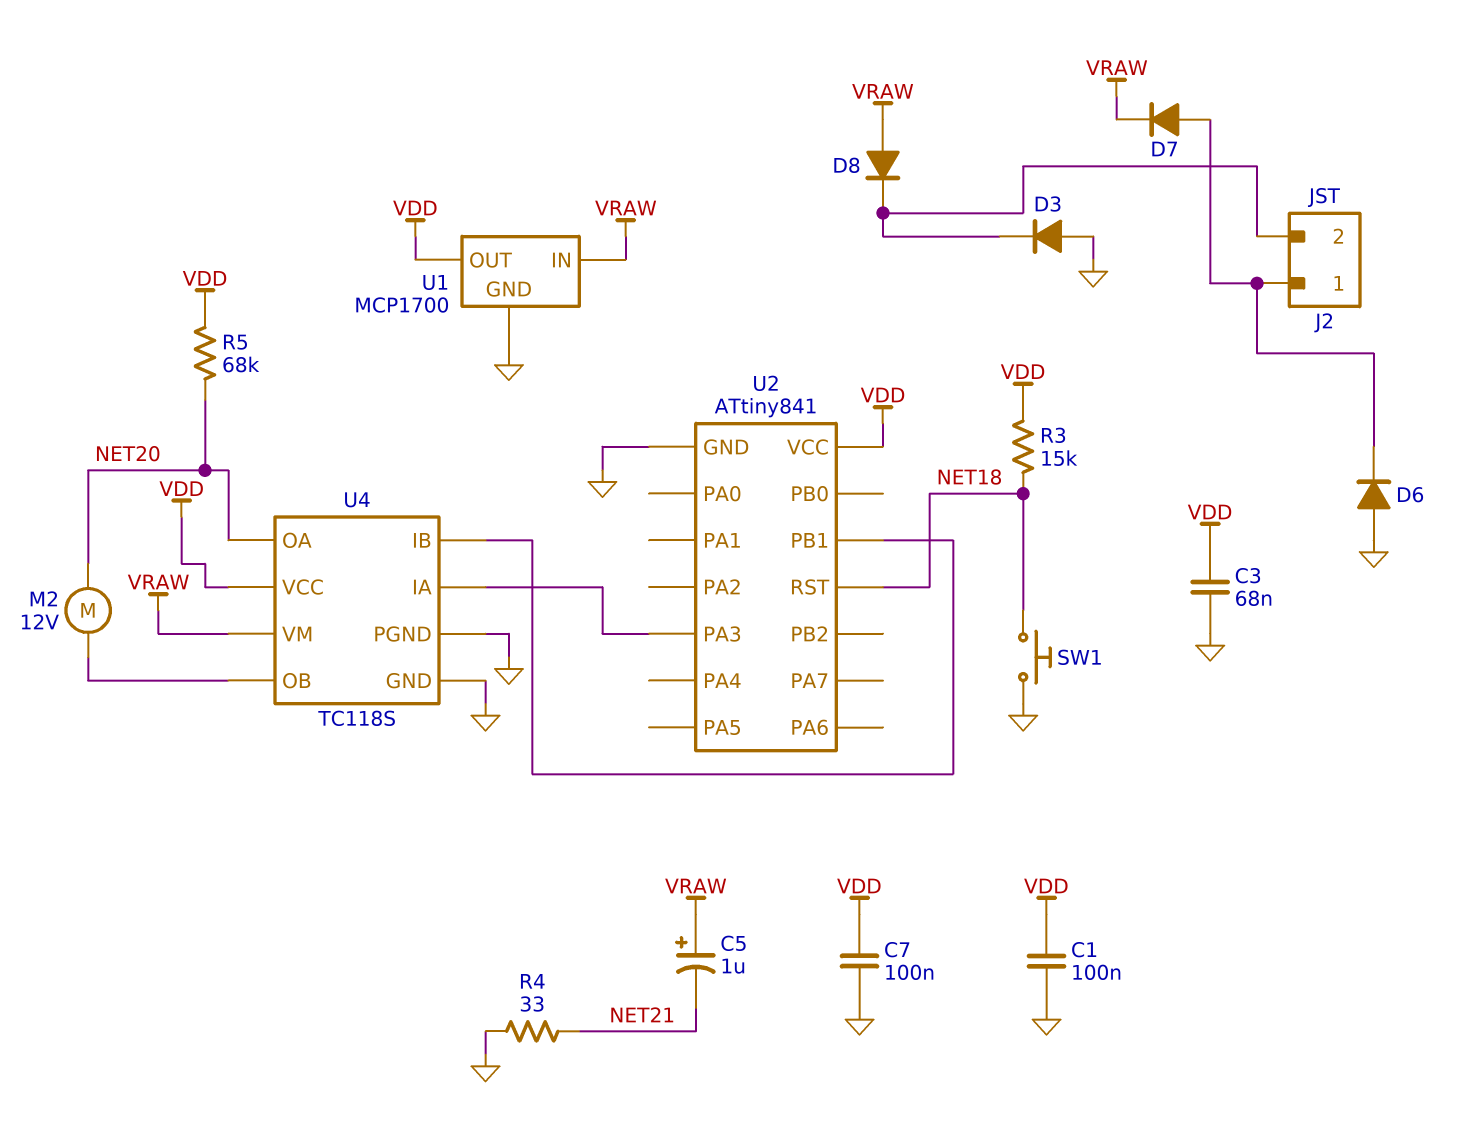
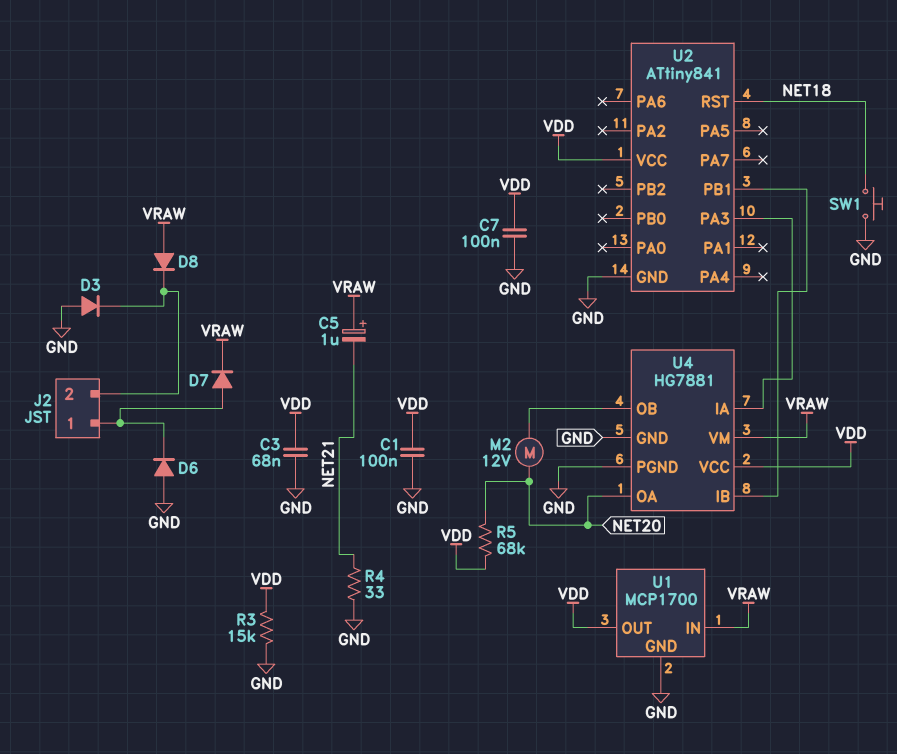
R3: 15k (NET18, VDD) -> 15k (GND, VDD)
U4: TC118S -> HG7881

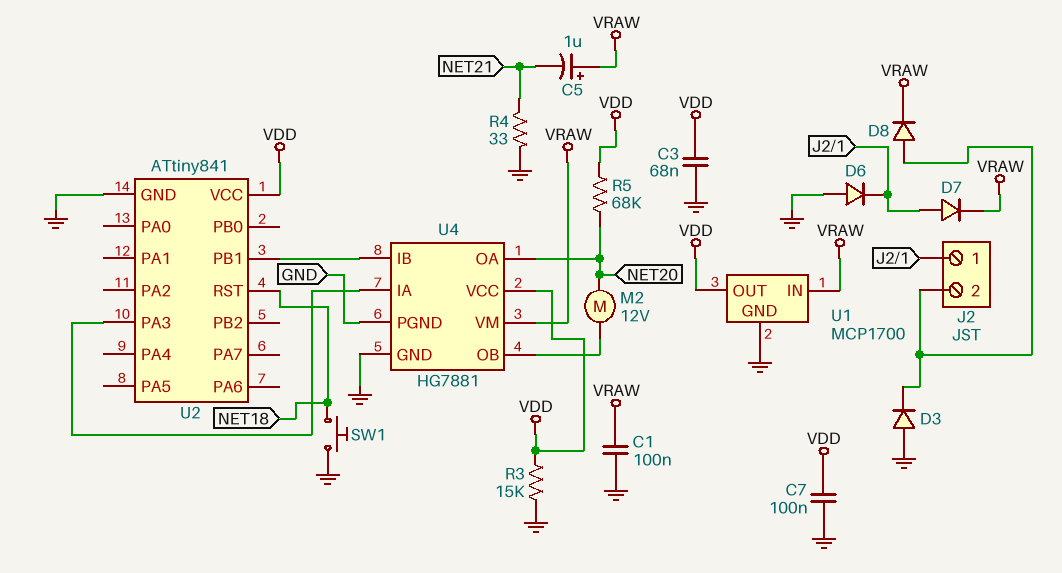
C1: 100nF (GND, VDD) -> 100nF (GND, VRAW)
D8: diode (A VRAW, K J2/2) -> diode (A J2/2, K VRAW)

